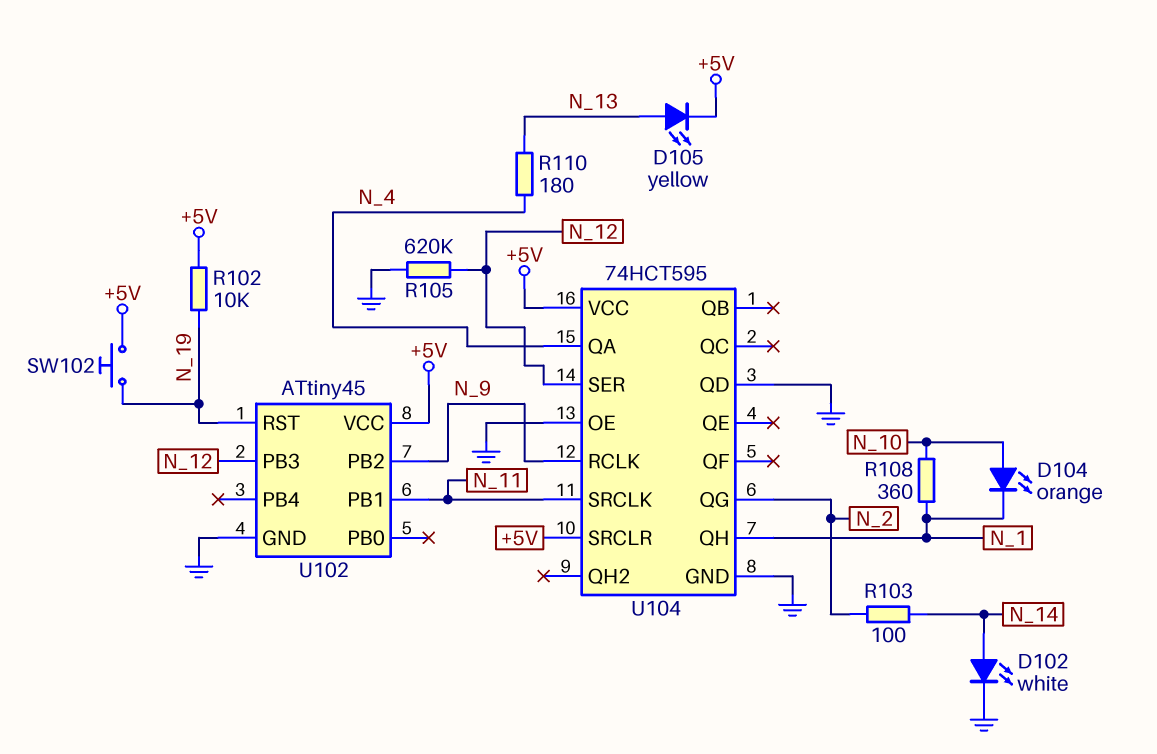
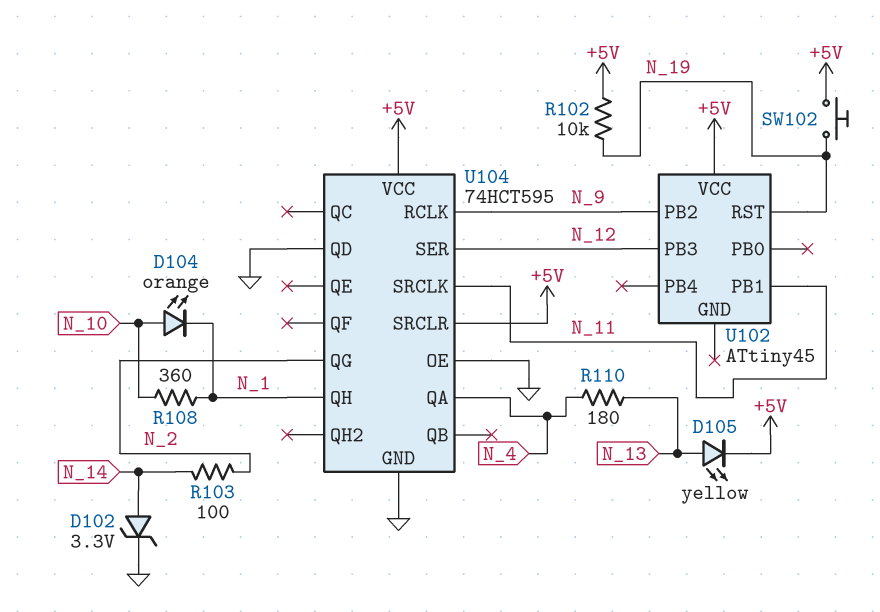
D102: LED white (A N_14, K GND) -> zener 3.3V (A N_14, K GND)
R105: 620k (GND, N_12) -> none
U102 pin GND: GND -> none

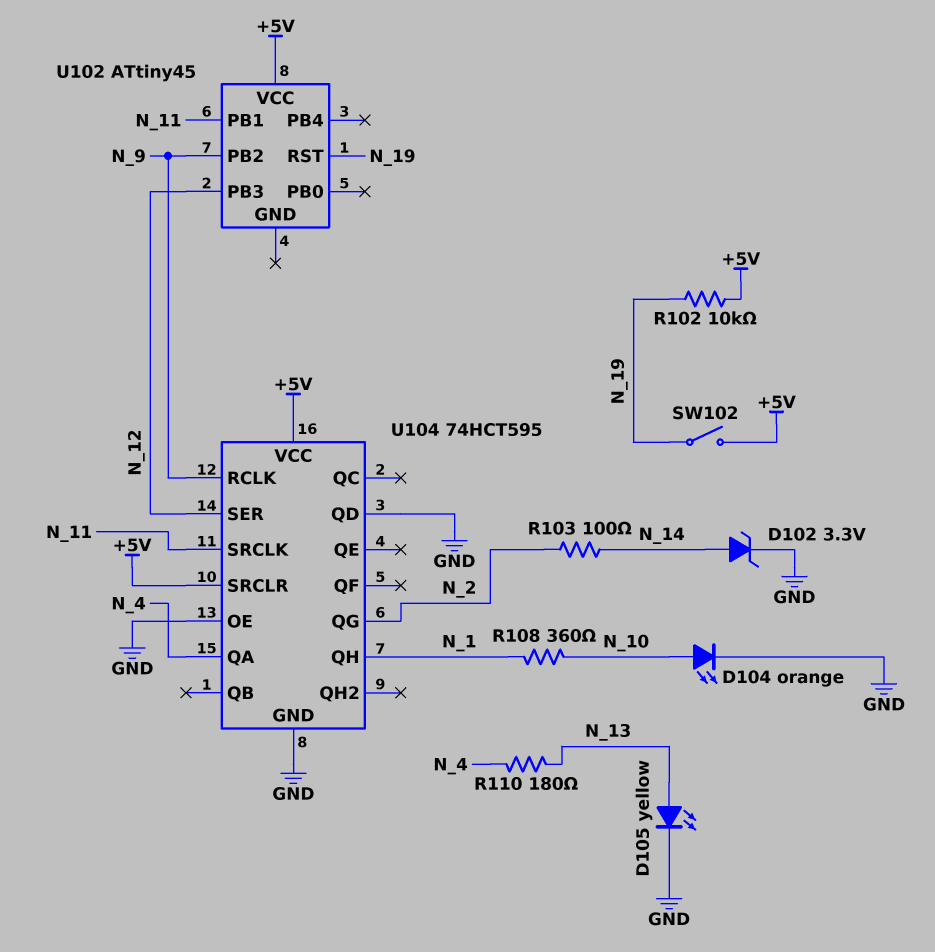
D104: LED orange (A N_10, K N_1) -> LED orange (A N_10, K GND)
D105: LED yellow (A N_13, K +5V) -> LED yellow (A N_13, K GND)
SW102: button (+5V, N_19) -> switch (+5V, N_19)

